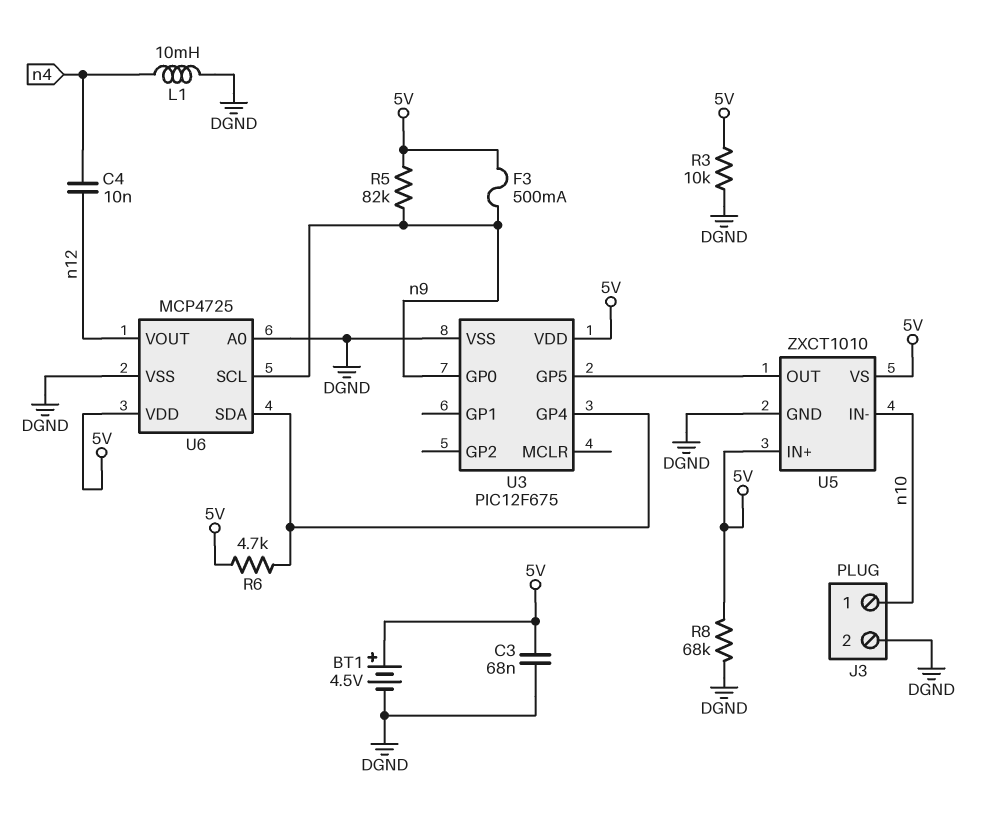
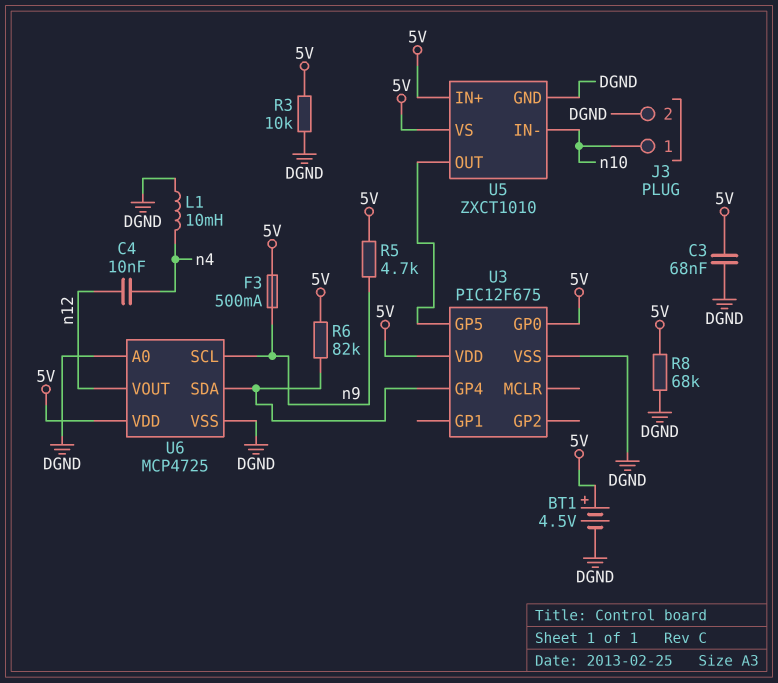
R5: 82k (5V, n9) -> 4.7k (5V, n9)
R6: 4.7k (5V, U3/GP4) -> 82k (5V, U3/GP4)
U3 pin GP0: n9 -> 5V

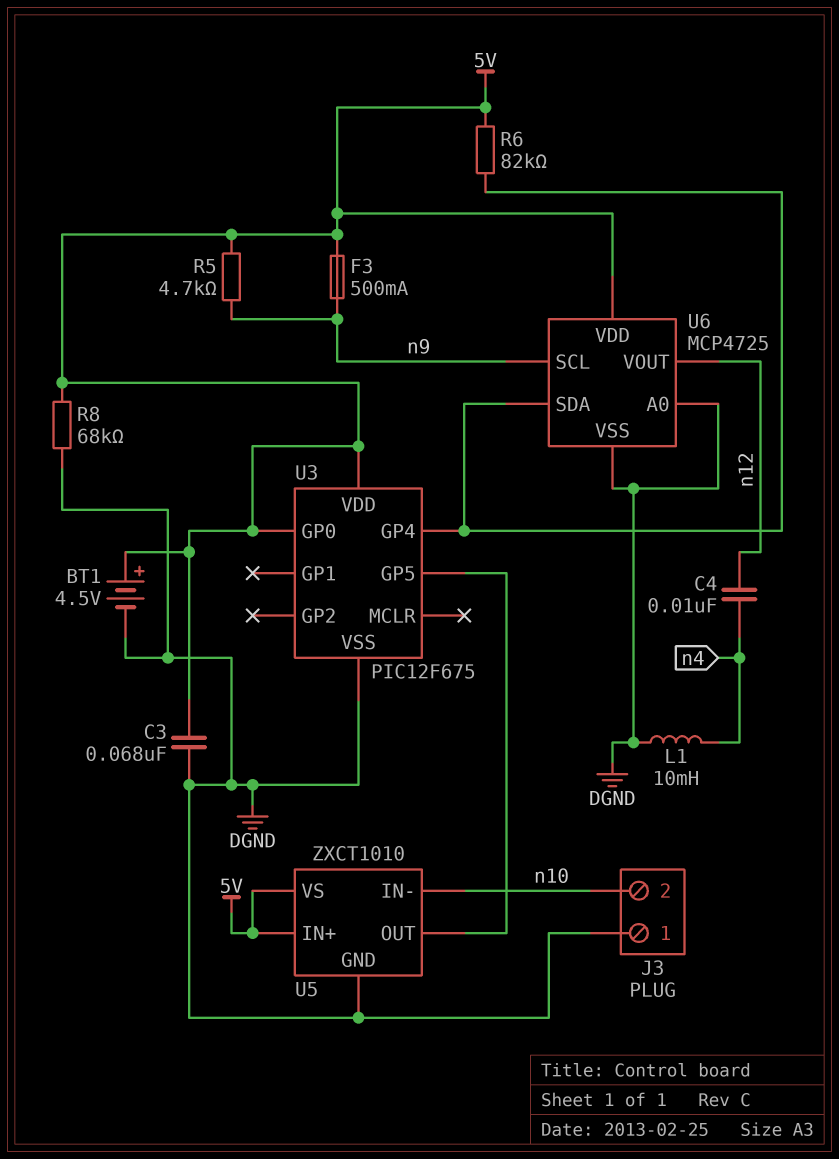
J3 pin 1: n10 -> DGND
J3 pin 2: DGND -> n10
R3: 10k (5V, DGND) -> none

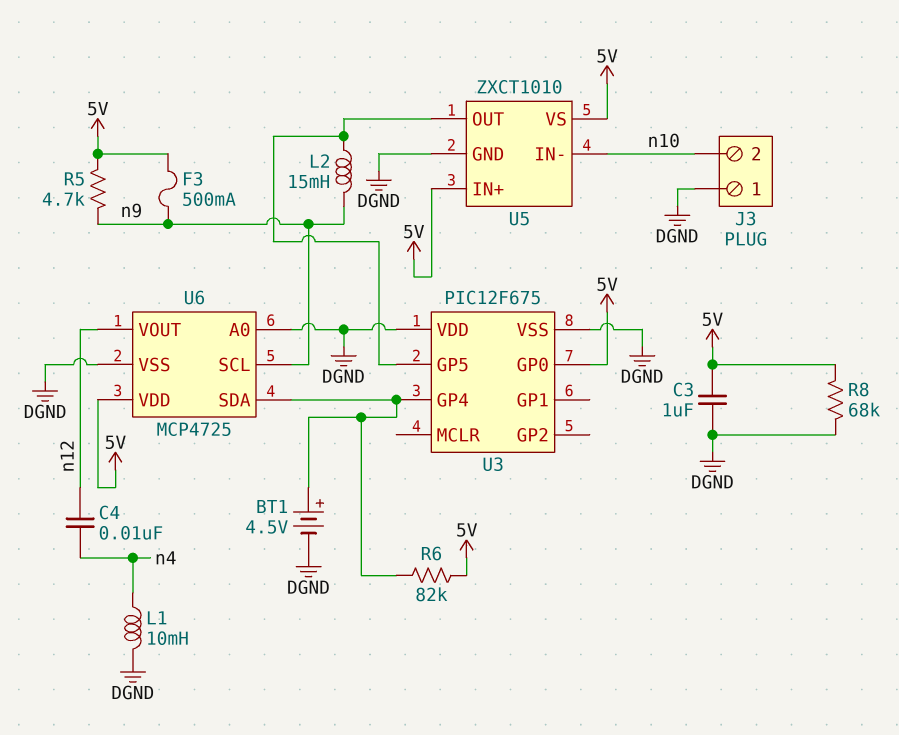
BT1: 4.5V (plus 5V, minus DGND) -> 4.5V (plus U3/GP4, minus DGND)
C3: 68nF (5V, DGND) -> 1uF (5V, DGND)
L2: none -> 15mH (U3/GP5, n9)
U3 pin VDD: 5V -> DGND

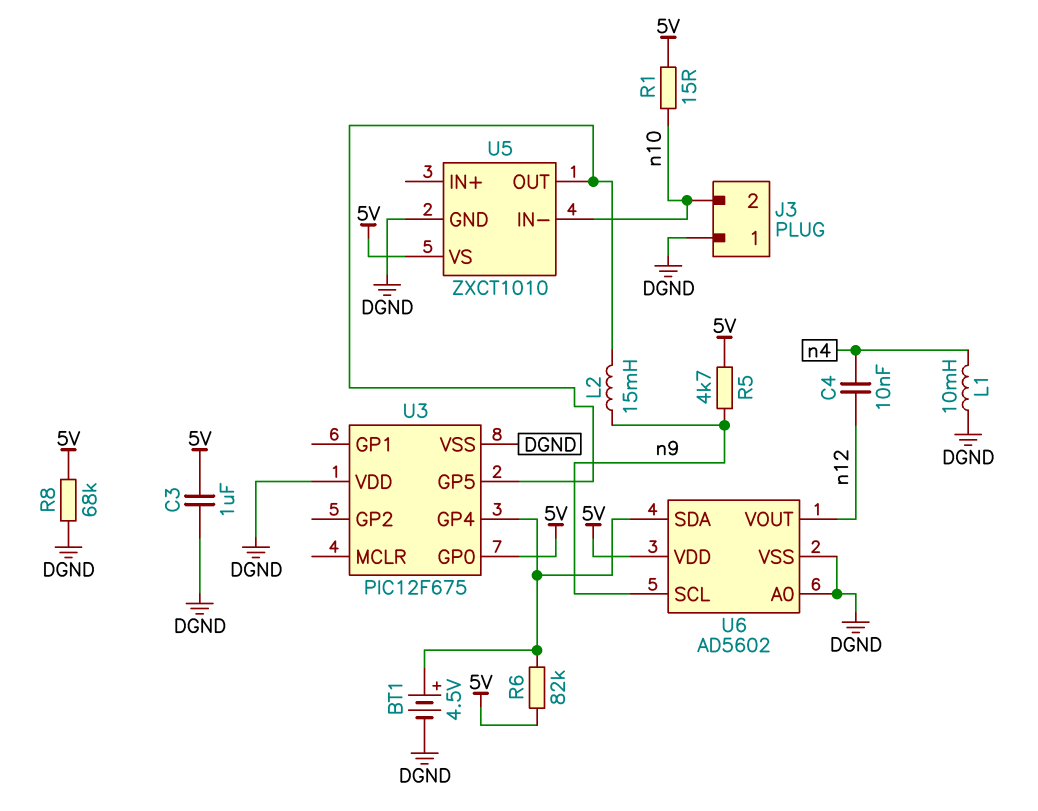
F3: 500mA (5V, n9) -> none
R1: none -> 15 (5V, n10)
U5 pin IN+: 5V -> none
U6: MCP4725 -> AD5602

